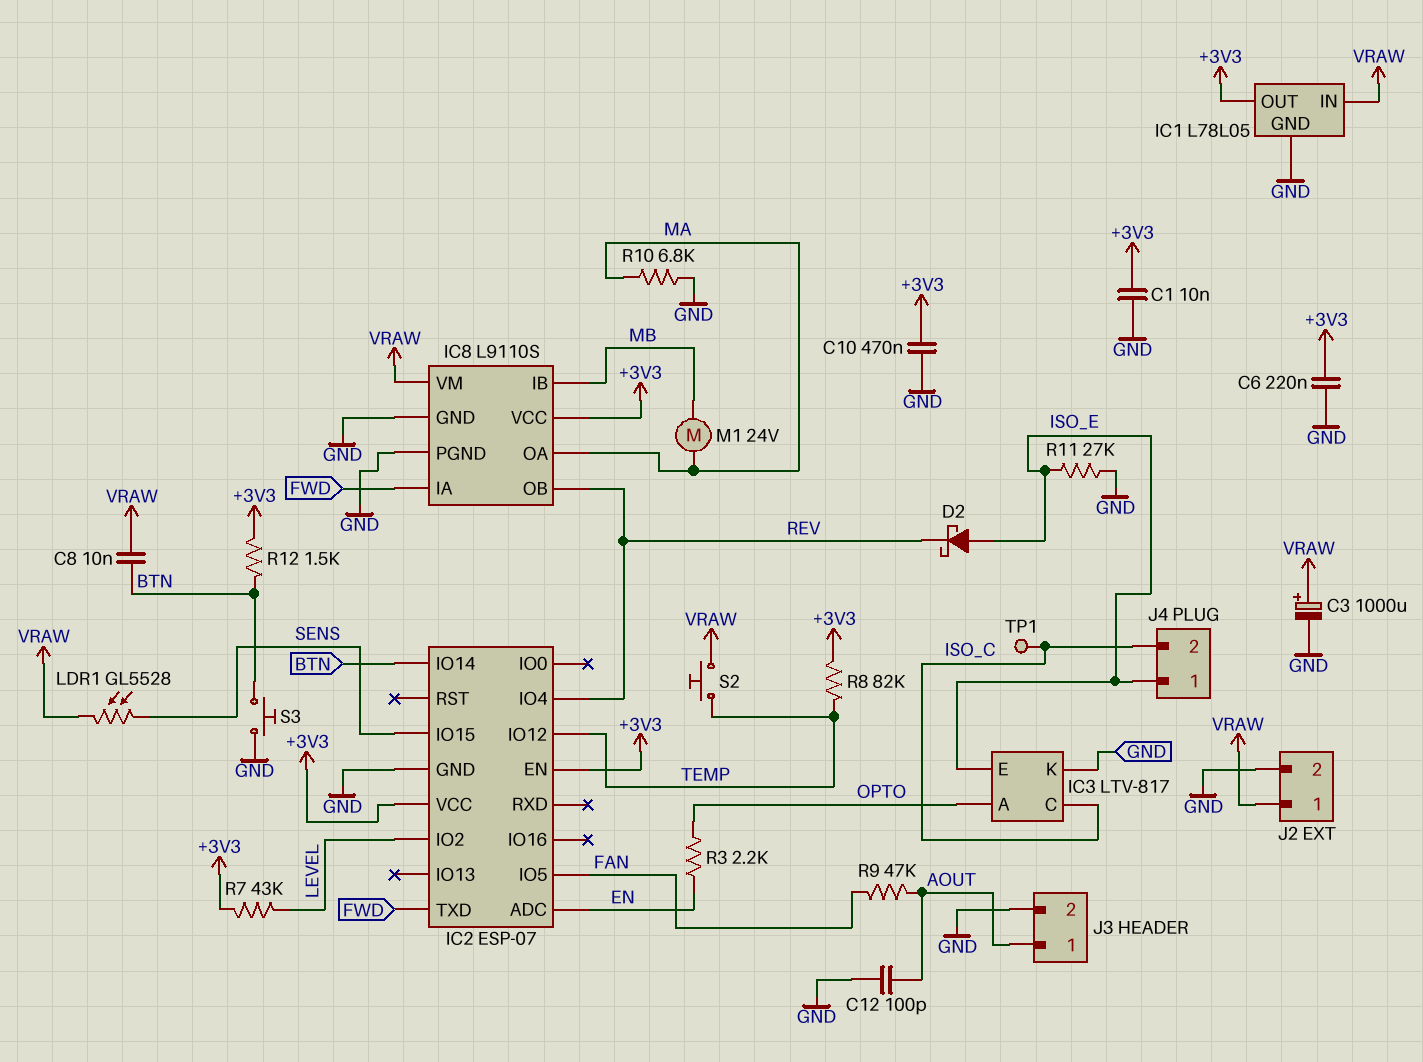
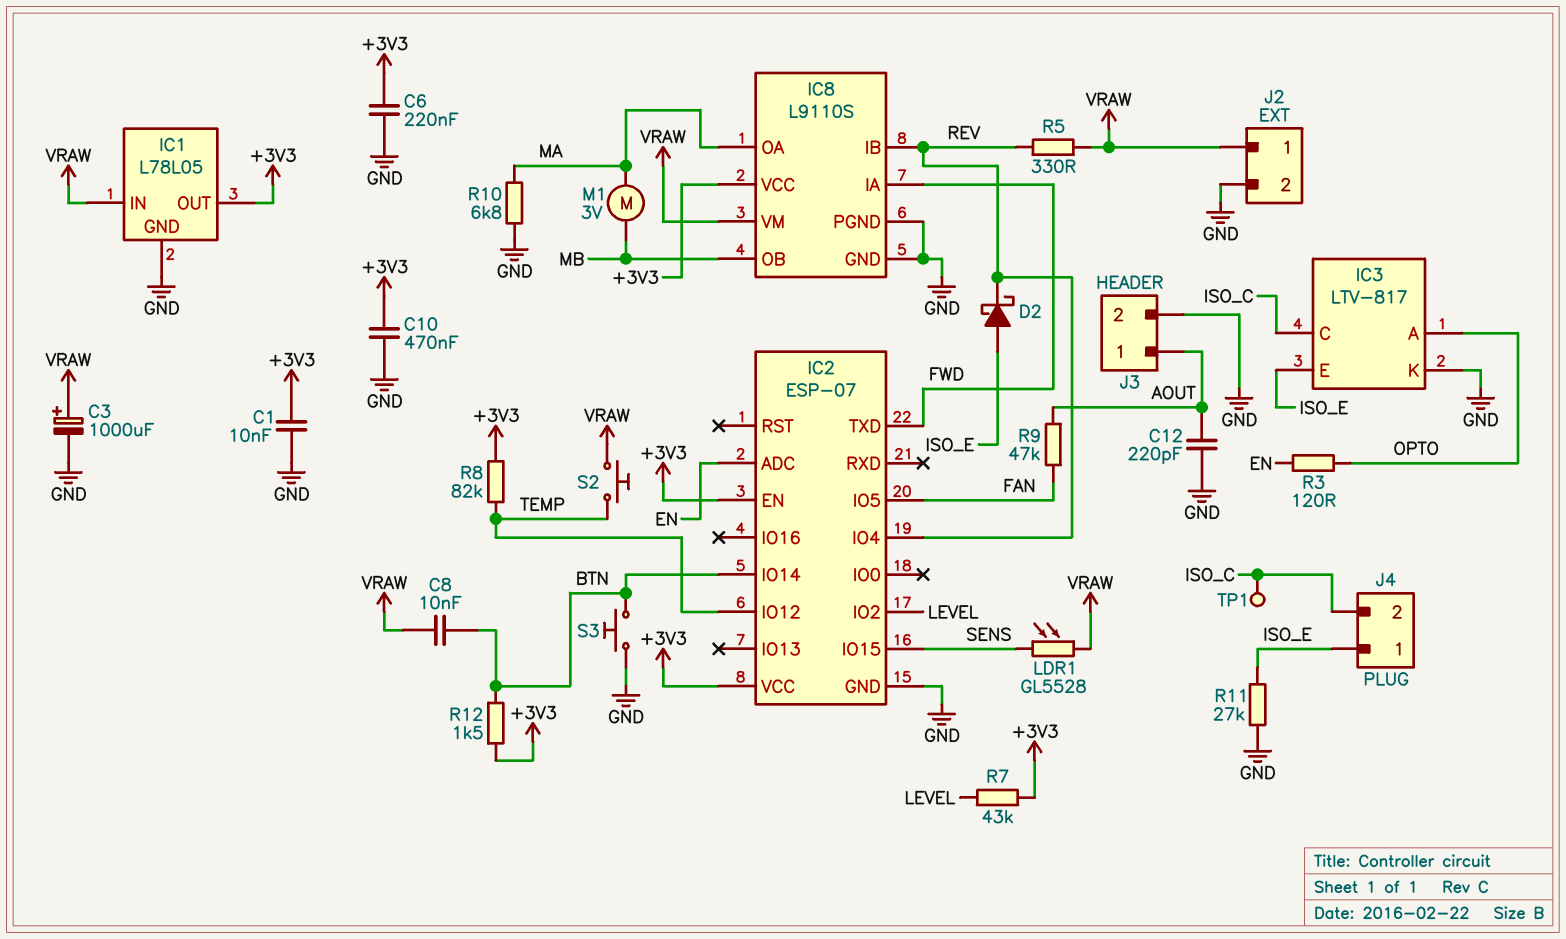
C12: 100pF (AOUT, GND) -> 220pF (AOUT, GND)
IC8 pin IB: MB -> REV
IC8 pin OB: REV -> MB
M1: motor 24V (MA, MB) -> motor 3V (MA, MB)
R3: 2.2k (EN, OPTO) -> 120 (EN, OPTO)
R5: none -> 330 (REV, VRAW)

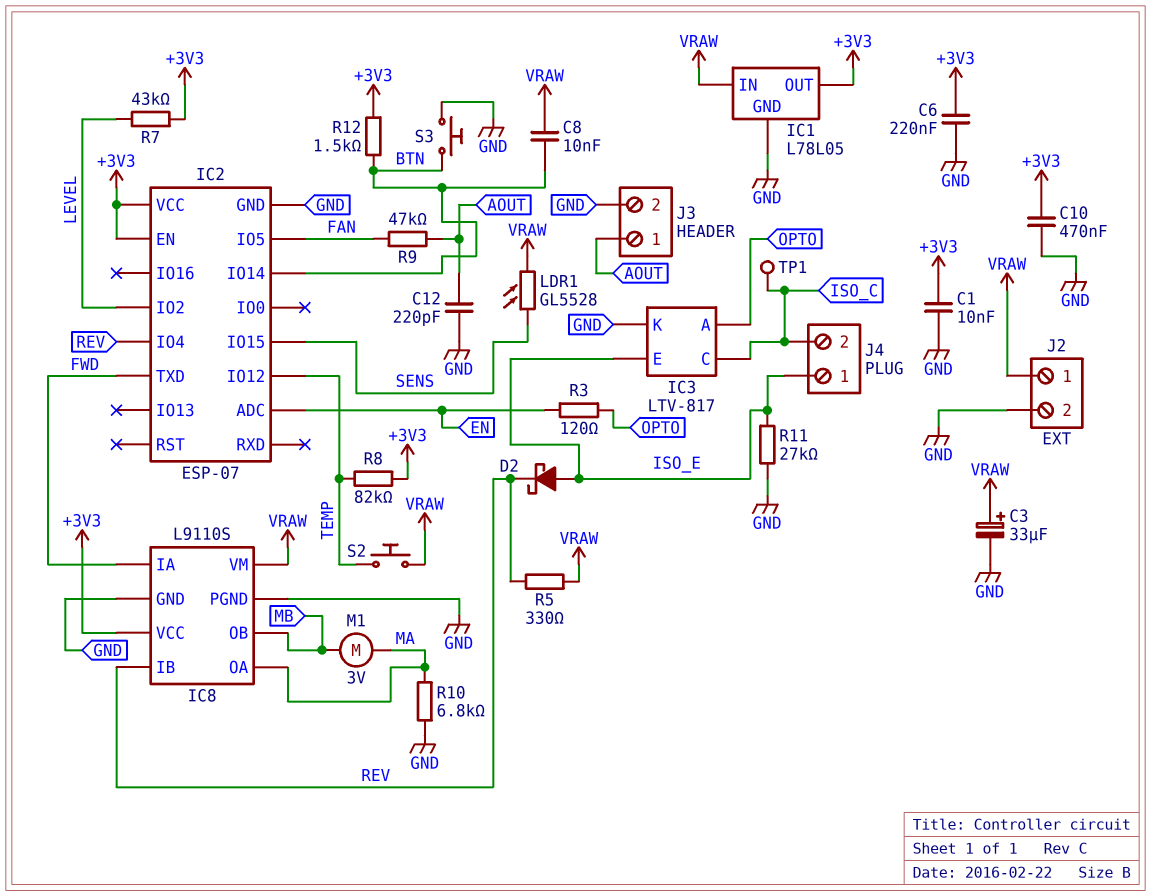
C3: 1000uF (plus VRAW, minus GND) -> 33uF (plus VRAW, minus GND)

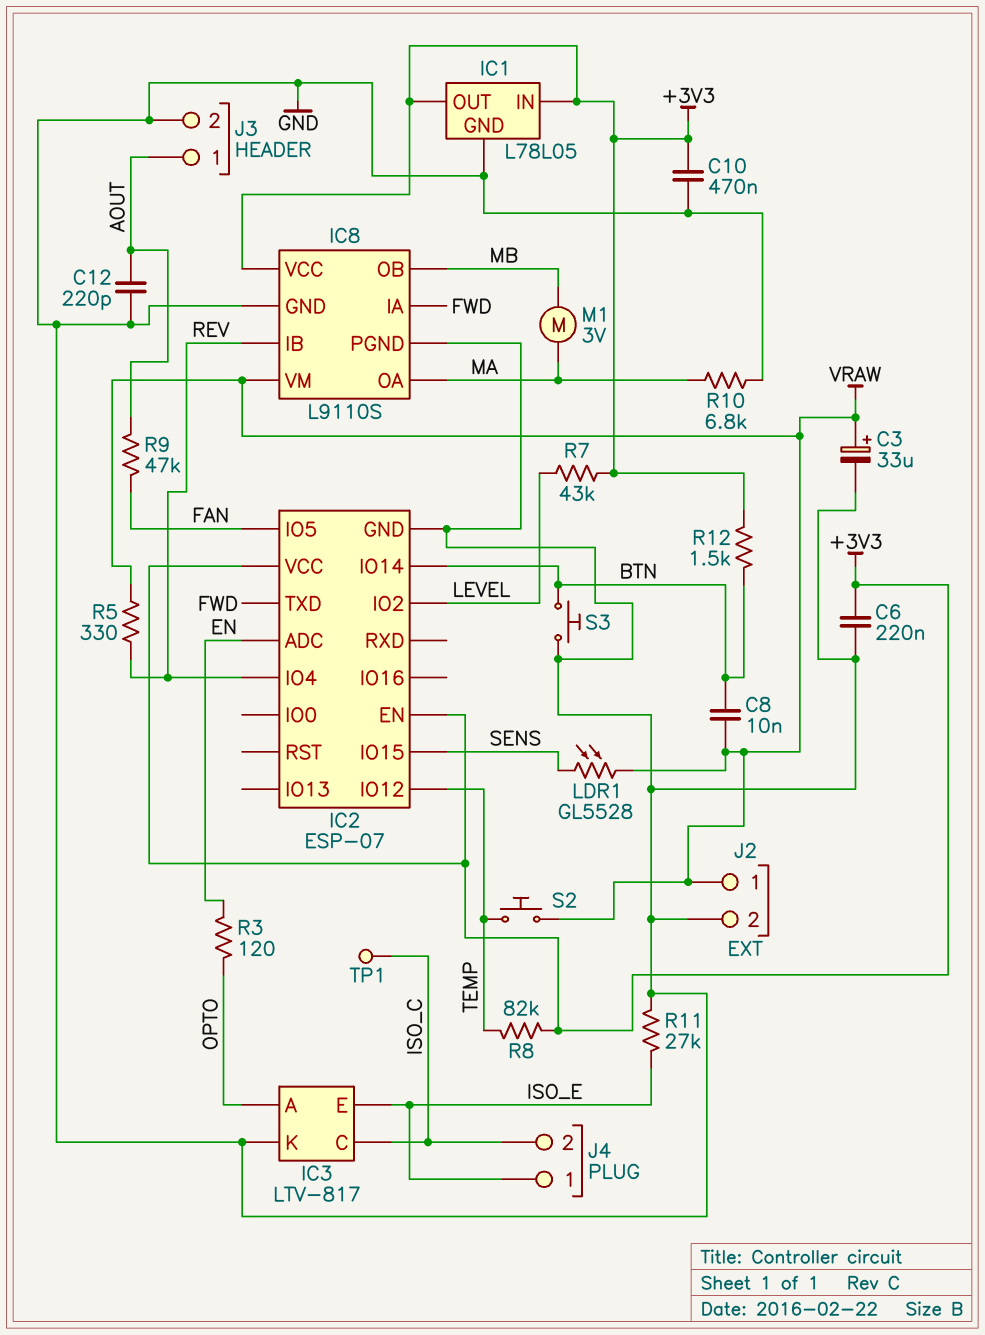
C1: 10nF (+3V3, GND) -> none
D2: schottky (A ISO_E, K REV) -> none
IC1 pin IN: VRAW -> +3V3

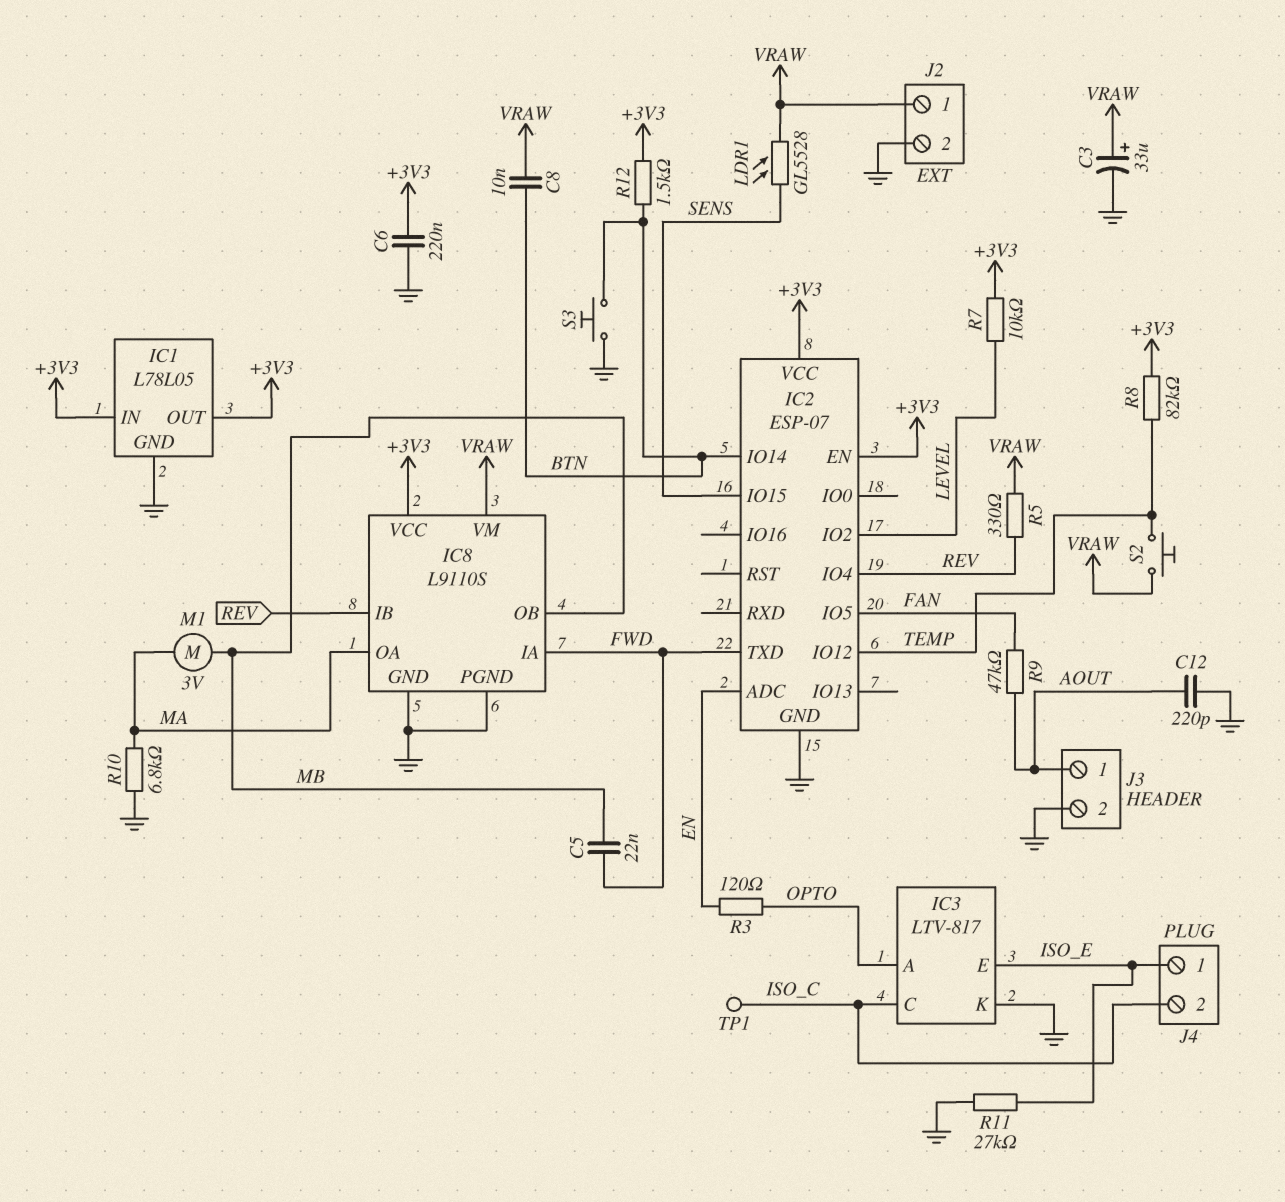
C5: none -> 22nF (FWD, MB)
C10: 470nF (+3V3, GND) -> none
R7: 43k (+3V3, LEVEL) -> 10k (+3V3, LEVEL)

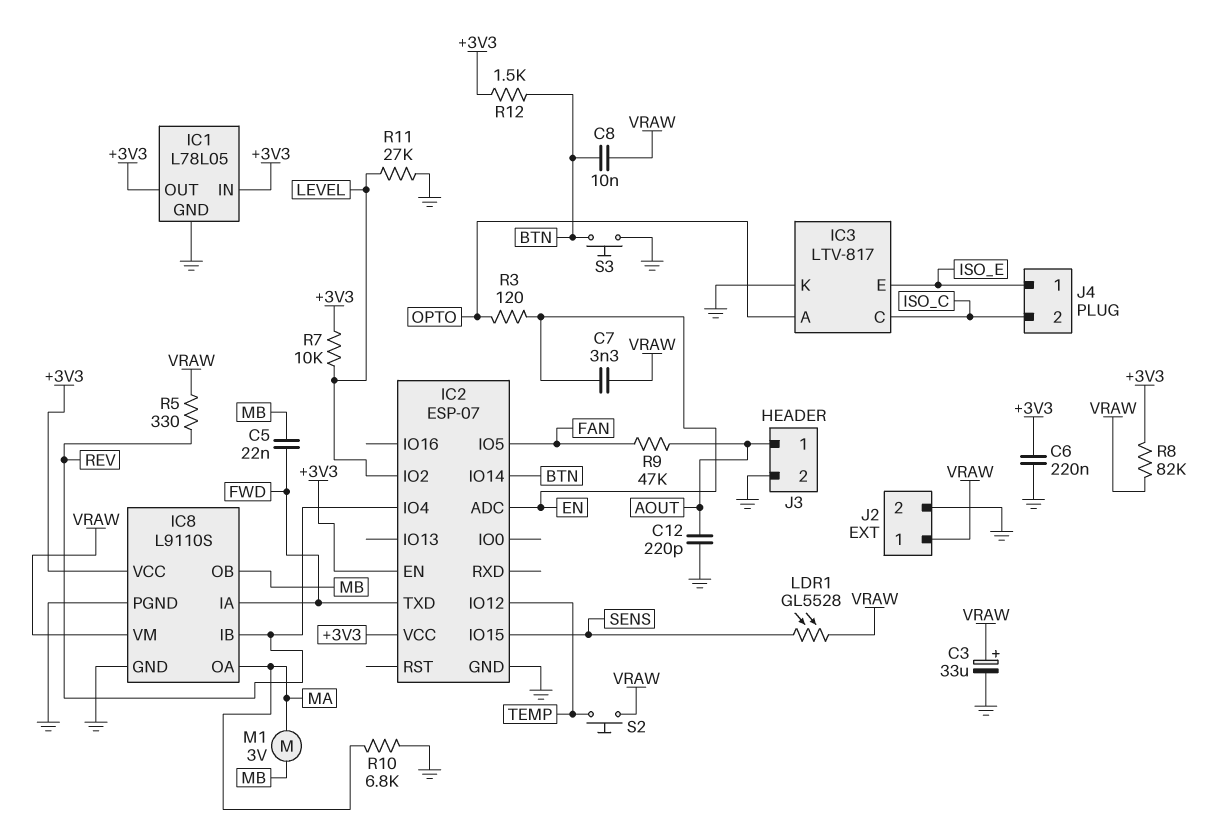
C7: none -> 3.3nF (EN, VRAW)
R8: 82k (+3V3, TEMP) -> 82k (+3V3, VRAW)
R11: 27k (GND, ISO_E) -> 27k (GND, LEVEL)
TP1: test point (ISO_C) -> none

